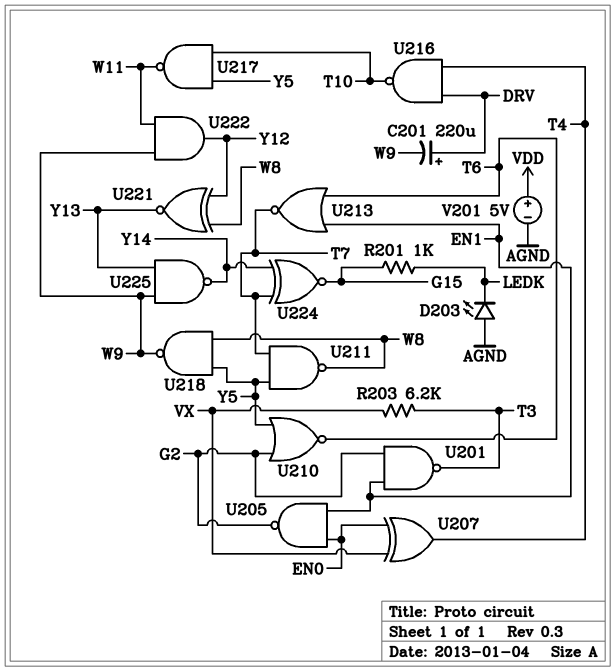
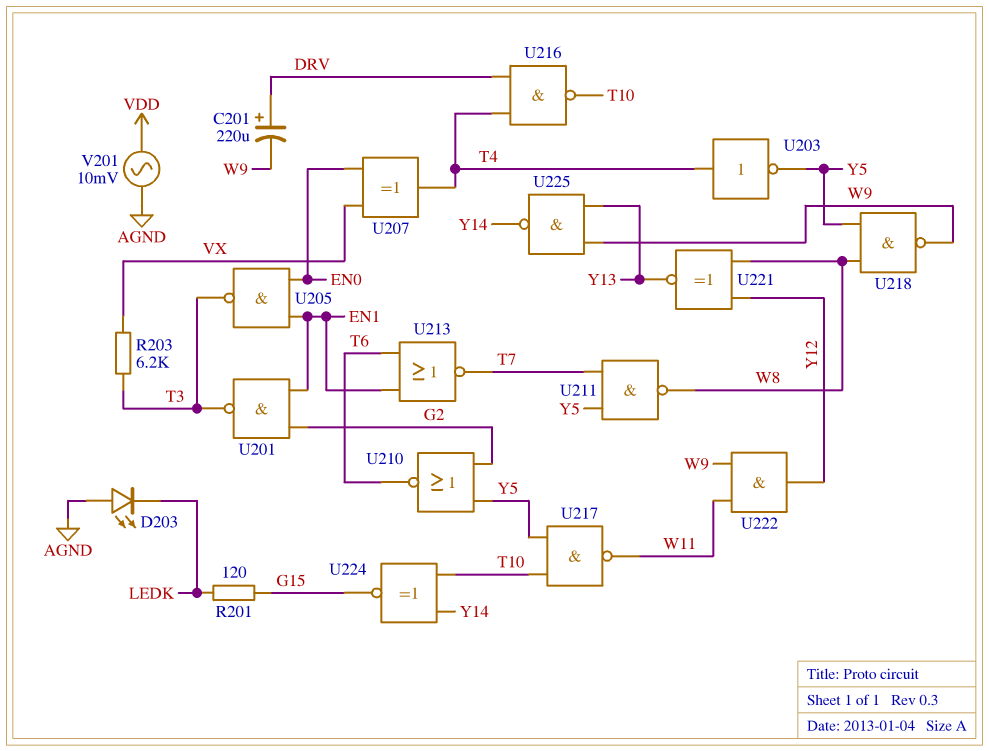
R201: 1k (G15, LEDK) -> 120 (G15, LEDK)
U203: none -> NOT (in T4, out Y5)
U205: NAND (in EN0, in EN1, out G2) -> NAND (in EN0, in EN1, out T3)
U224: XNOR (in T7, in Y14, out G15) -> XNOR (in T10, in Y14, out G15)
V201: 5V (plus VDD, minus AGND) -> AC 10mV (AGND, VDD)

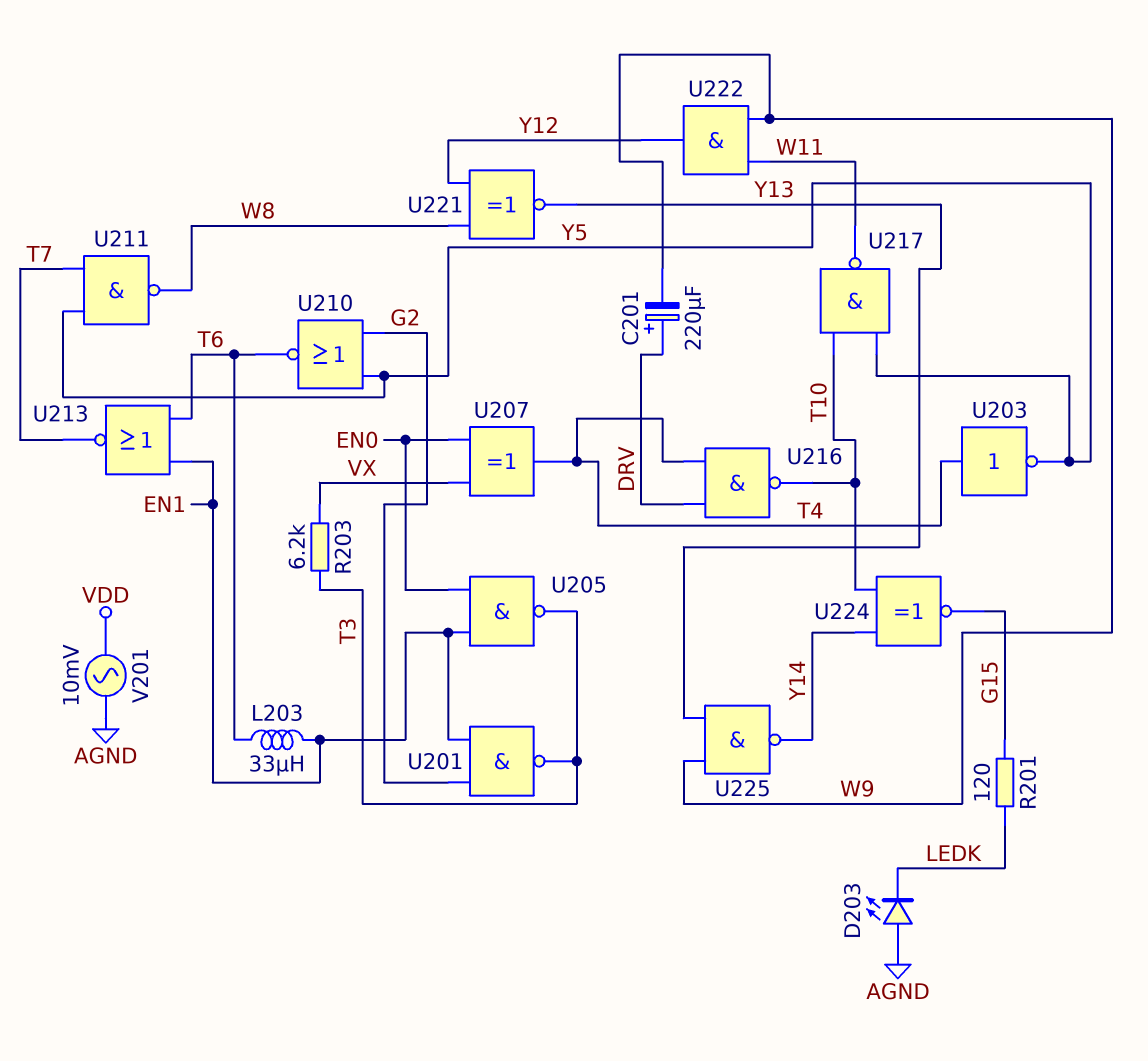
L203: none -> 33uH (EN1, T6)
U218: NAND (in W8, in Y5, out W9) -> none

